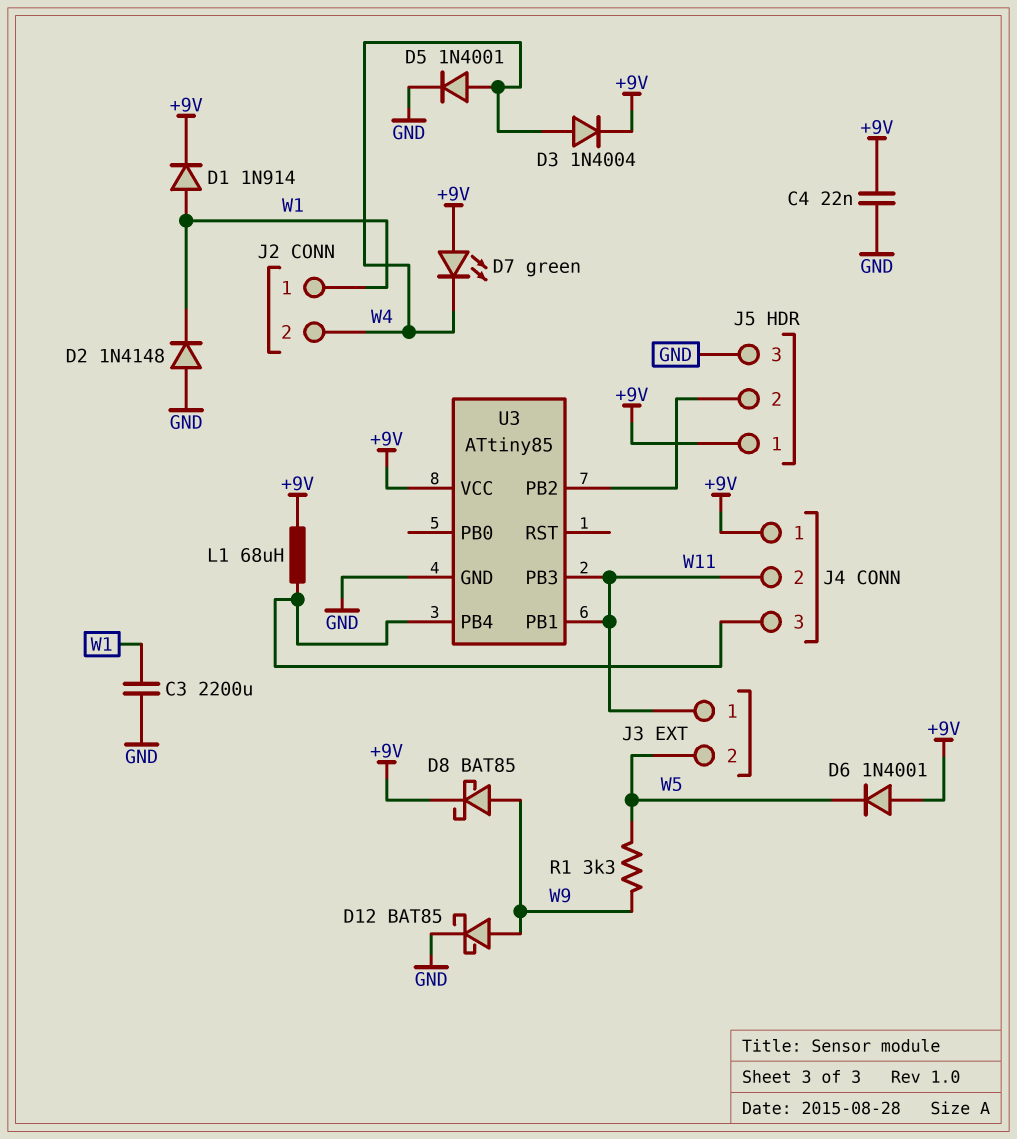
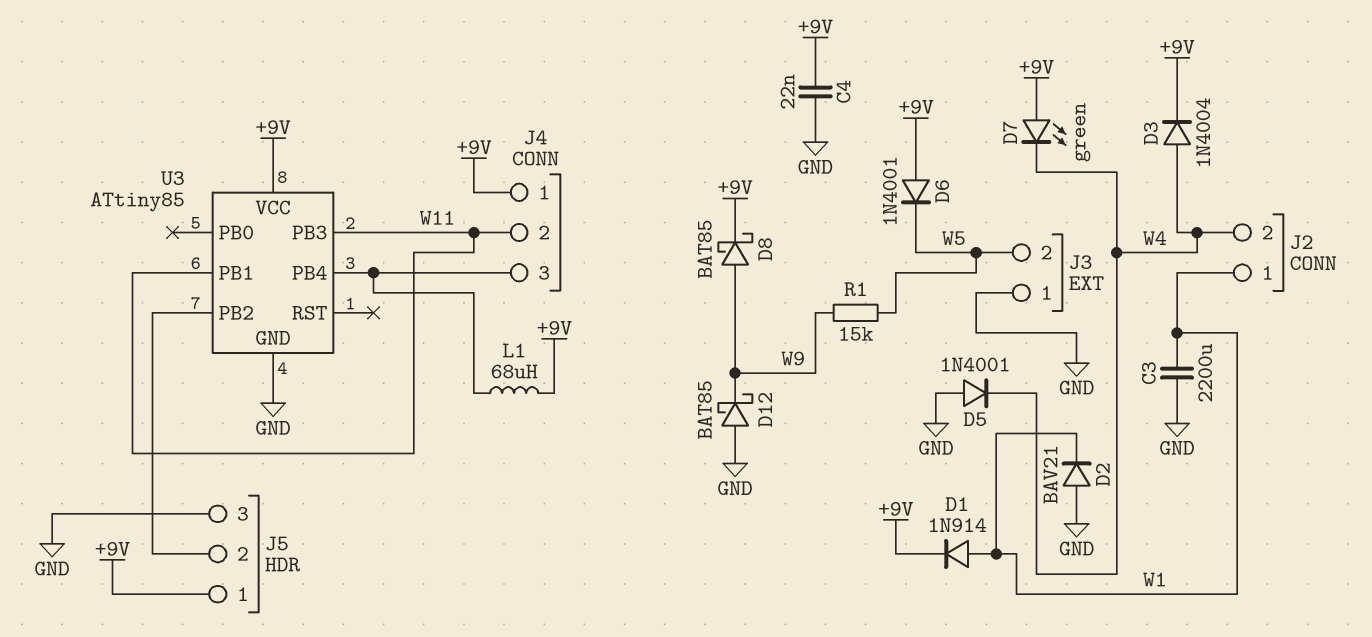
D2: diode 1N4148 (A GND, K W1) -> diode BAV21 (A GND, K W1)
D5: diode 1N4001 (A W4, K GND) -> diode 1N4001 (A GND, K W4)
D12: schottky BAT85 (A W9, K GND) -> schottky BAT85 (A GND, K W9)
J3 pin 1: W11 -> GND
R1: 3.3k (W5, W9) -> 15k (W5, W9)

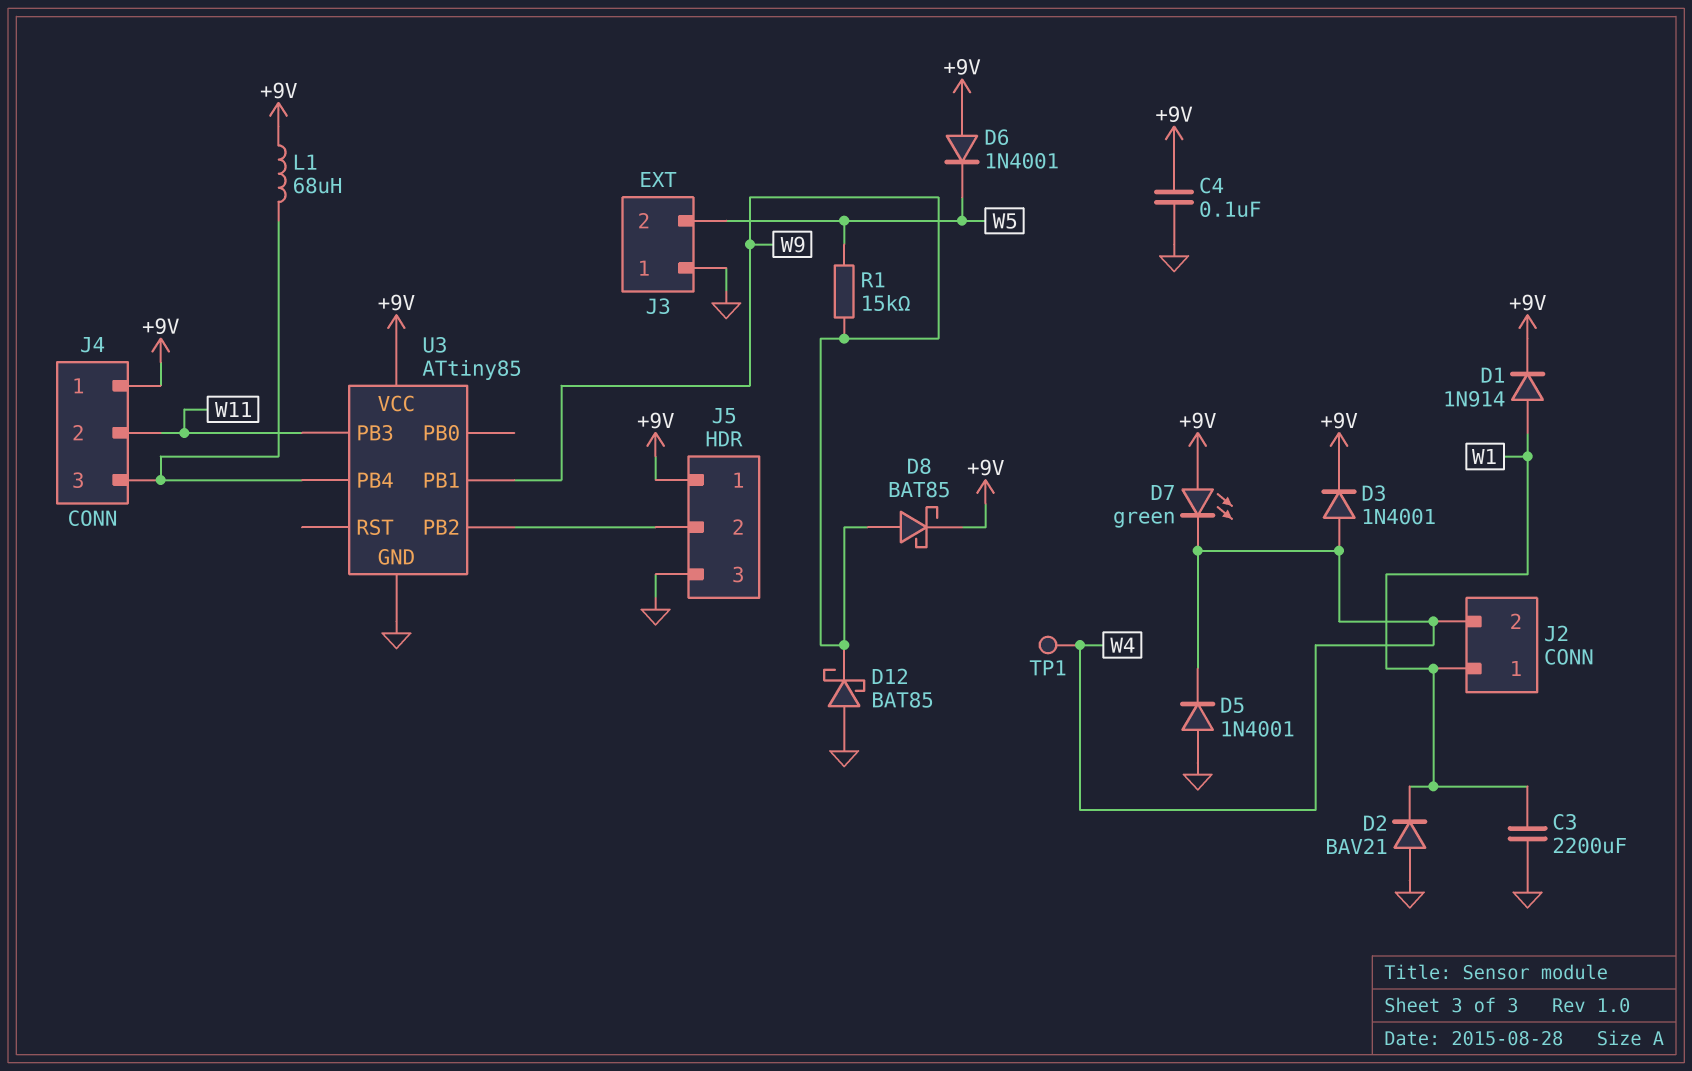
C4: 22nF (+9V, GND) -> 100nF (+9V, GND)
D3: diode 1N4004 (A W4, K +9V) -> diode 1N4001 (A W4, K +9V)
TP1: none -> test point (W4)
U3 pin PB1: W11 -> W9

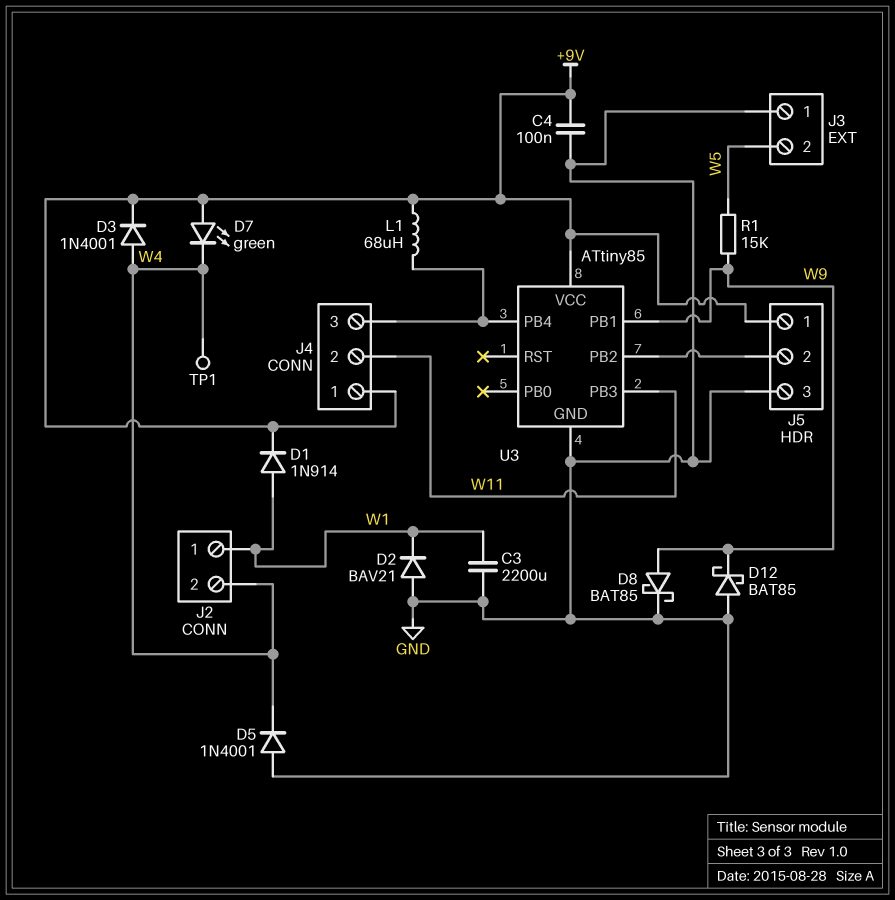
D6: diode 1N4001 (A +9V, K W5) -> none
D8: schottky BAT85 (A W9, K +9V) -> schottky BAT85 (A W9, K GND)

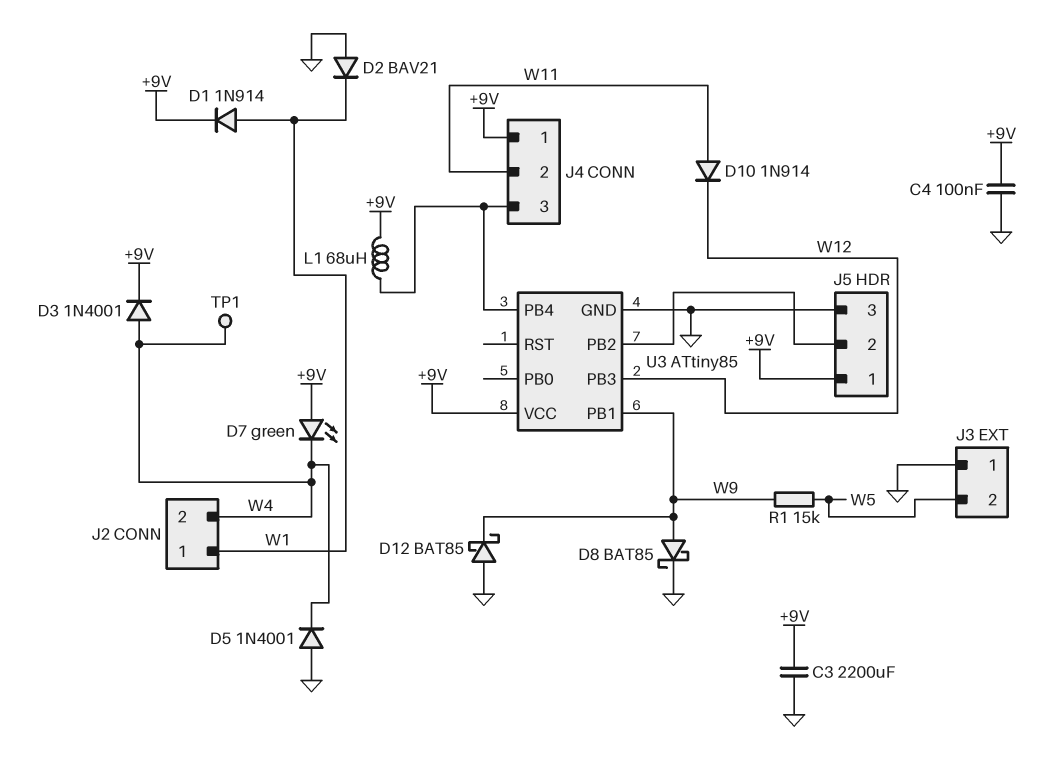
C3: 2200uF (GND, W1) -> 2200uF (+9V, GND)
D10: none -> diode 1N914 (A W11, K W12)
U3 pin PB3: W11 -> W12

